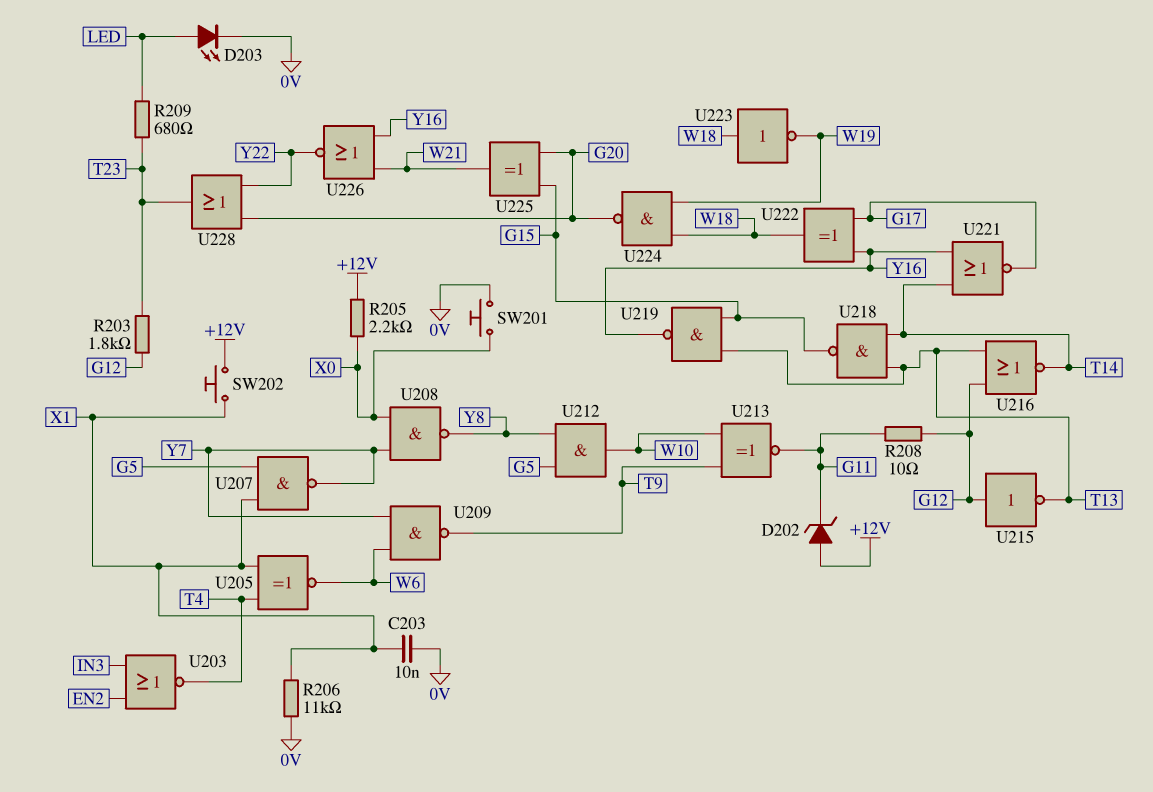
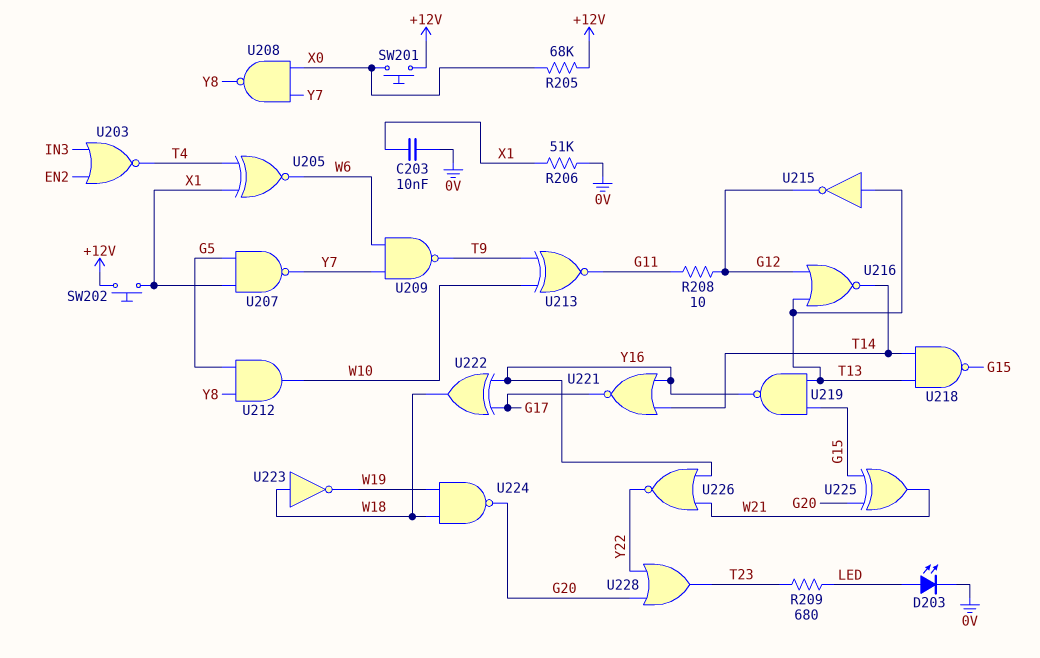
D202: zener (A +12V, K G11) -> none
R203: 1.8k (G12, T23) -> none
R205: 2.2k (+12V, X0) -> 68k (+12V, X0)
R206: 11k (0V, X1) -> 51k (0V, X1)
SW201: button (0V, X0) -> button (+12V, X0)
U215: NOT (in G12, out T13) -> NOT (in T13, out G12)

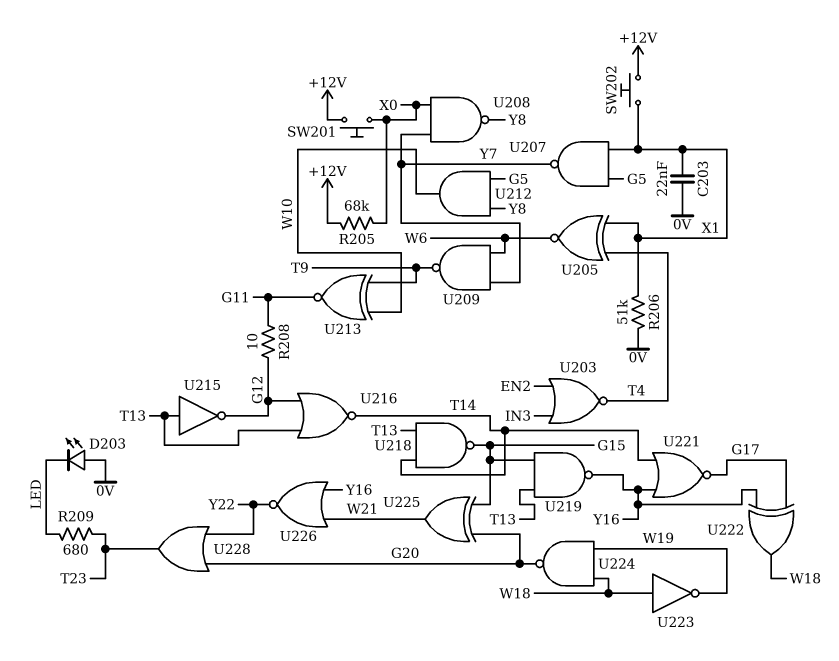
C203: 10nF (0V, X1) -> 22nF (0V, X1)
D203: LED (A LED, K 0V) -> LED (A 0V, K LED)

